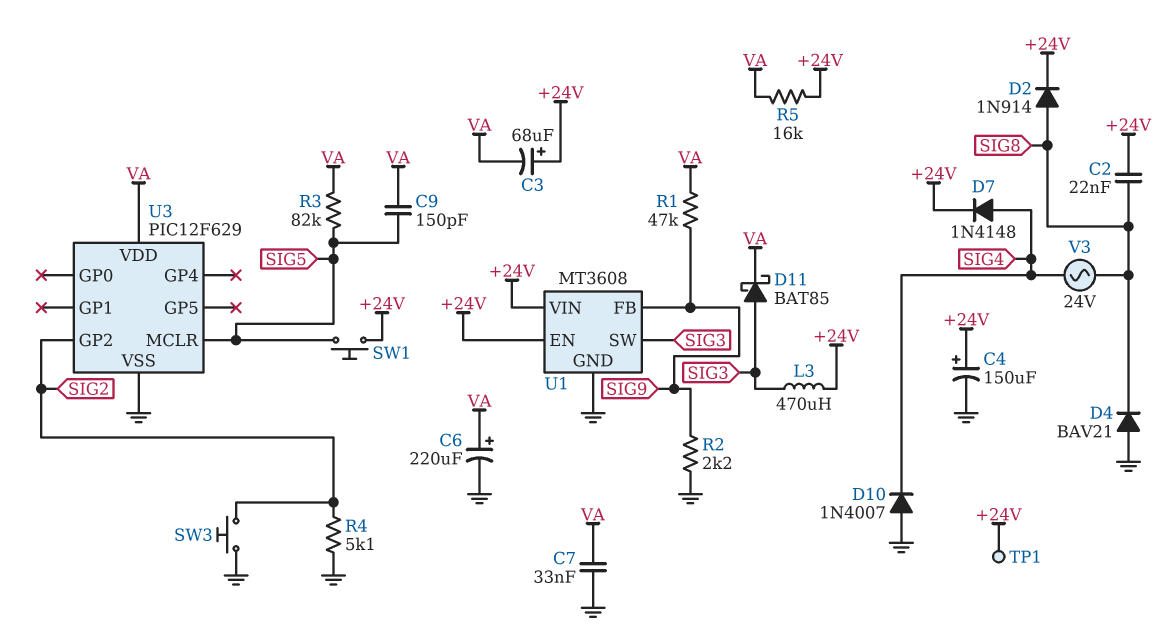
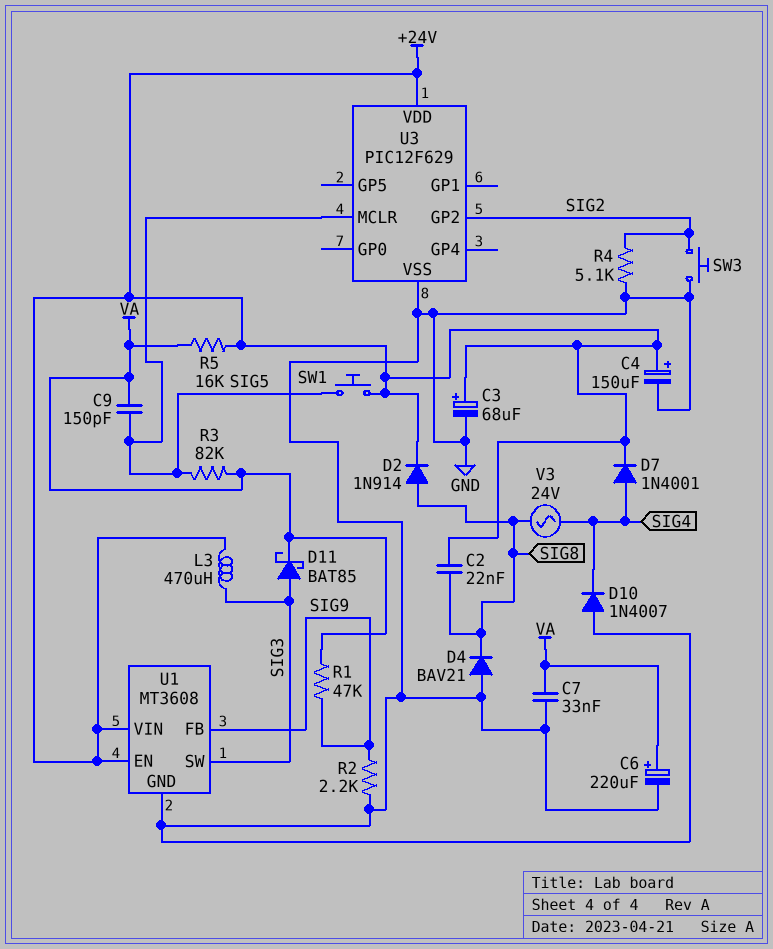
C3: 68uF (plus +24V, minus VA) -> 68uF (plus +24V, minus GND)
D7: diode 1N4148 (A SIG4, K +24V) -> diode 1N4001 (A SIG4, K +24V)
TP1: test point (+24V) -> none
U3 pin VDD: VA -> +24V

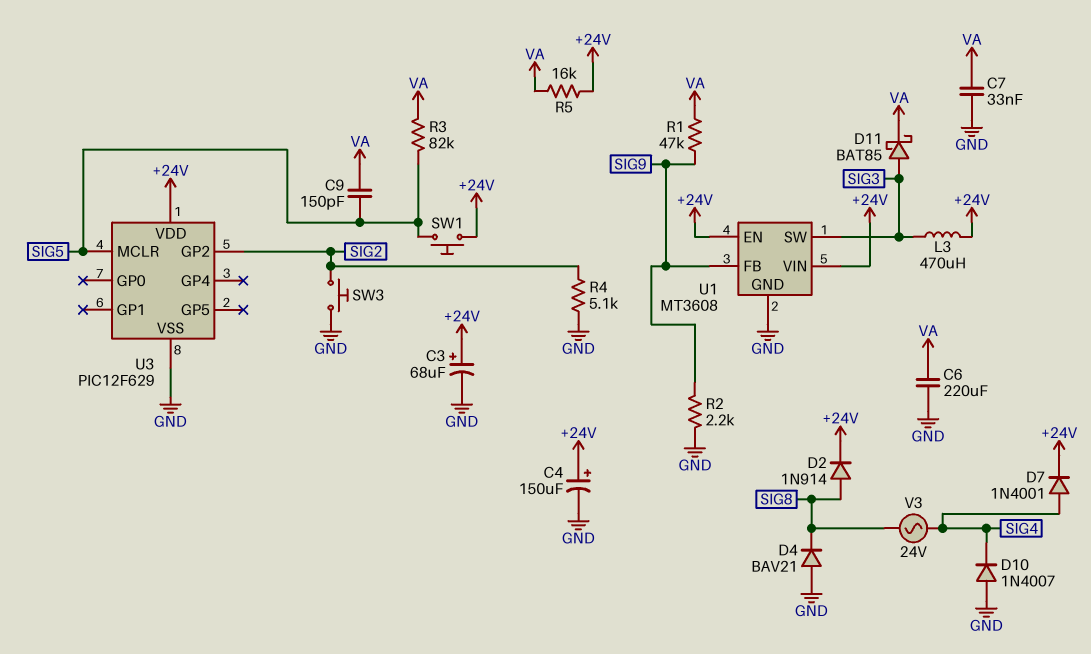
C2: 22nF (+24V, SIG8) -> none
C6: 220uF (plus VA, minus GND) -> 220uF (GND, VA)

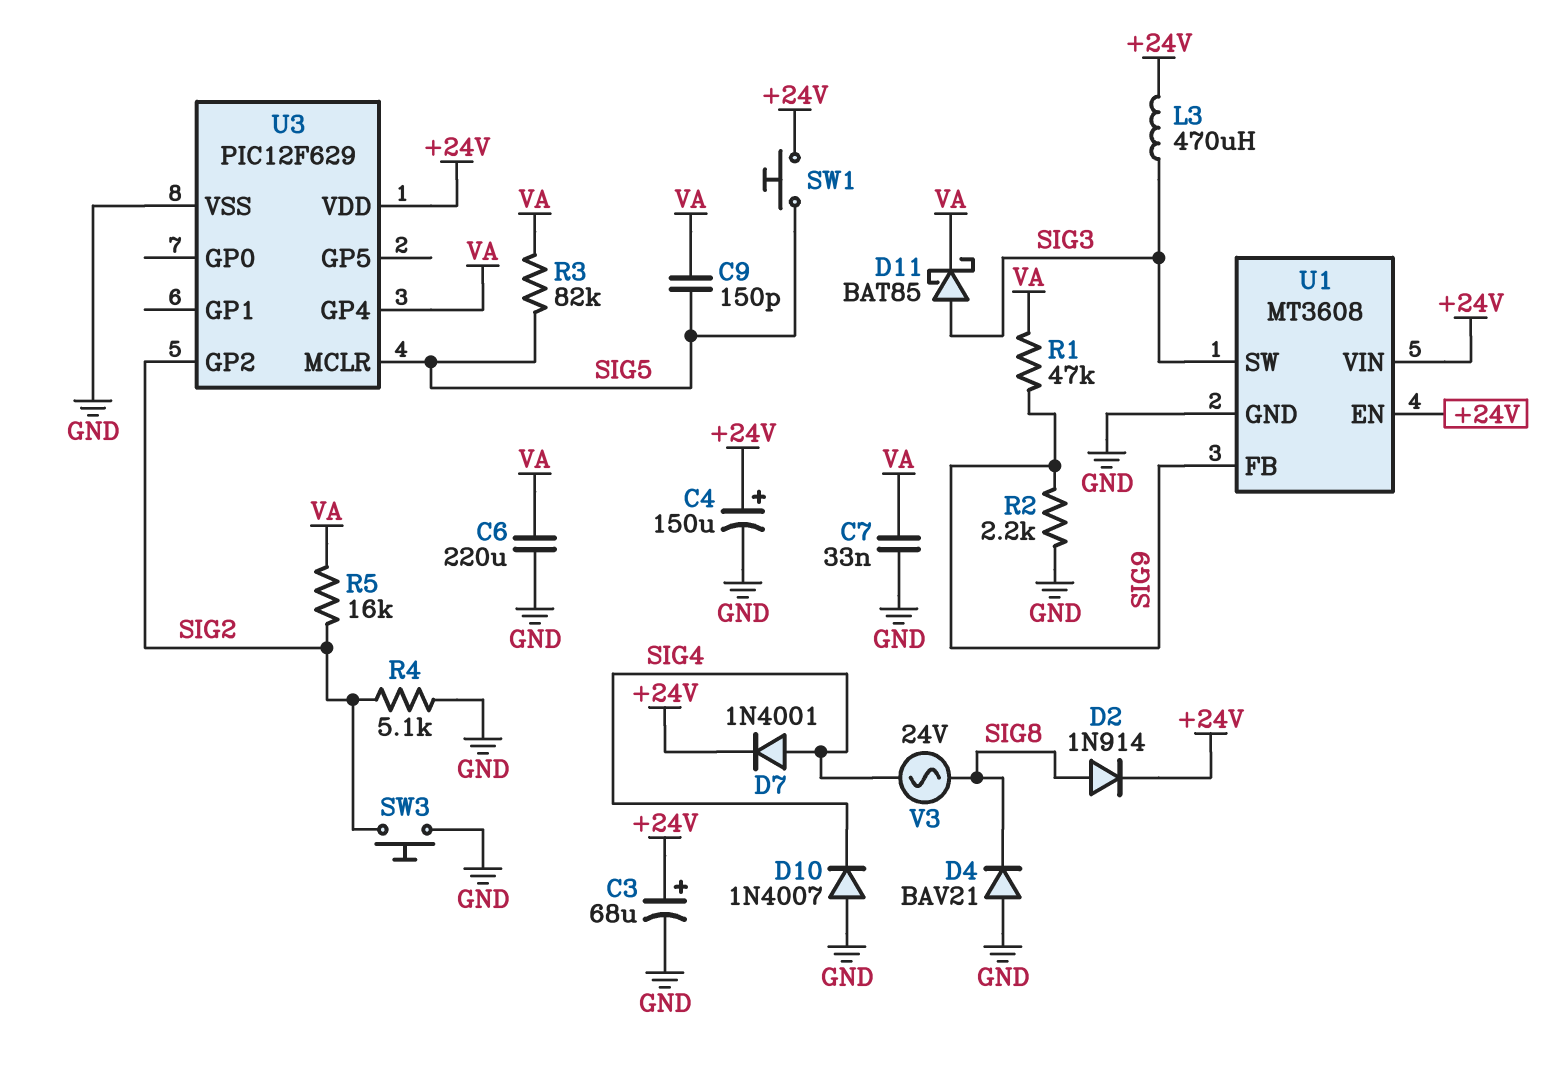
R5: 16k (+24V, VA) -> 16k (SIG2, VA)
U3 pin GP4: none -> VA

